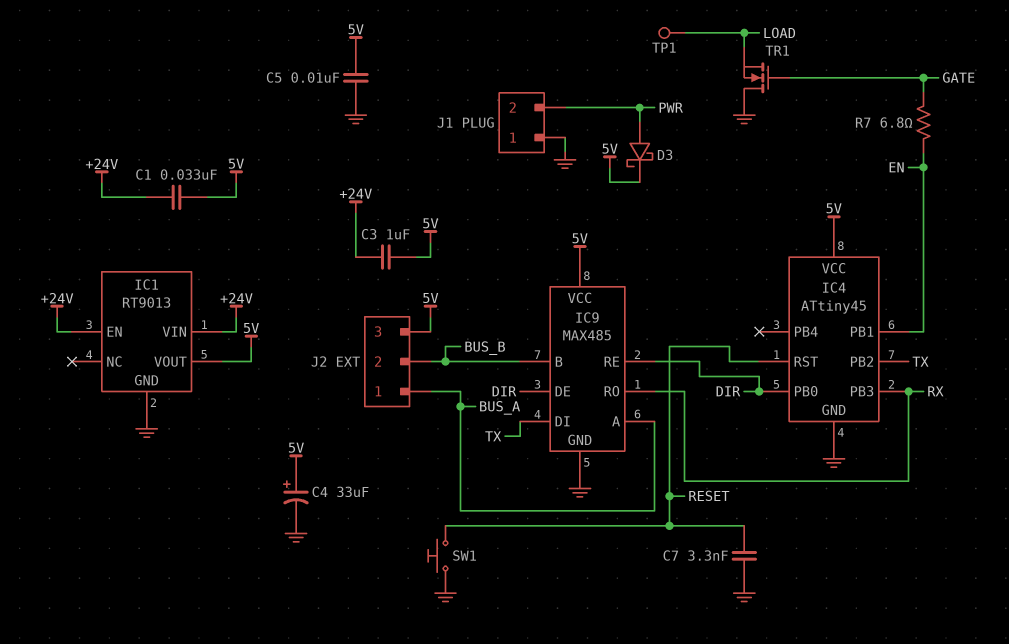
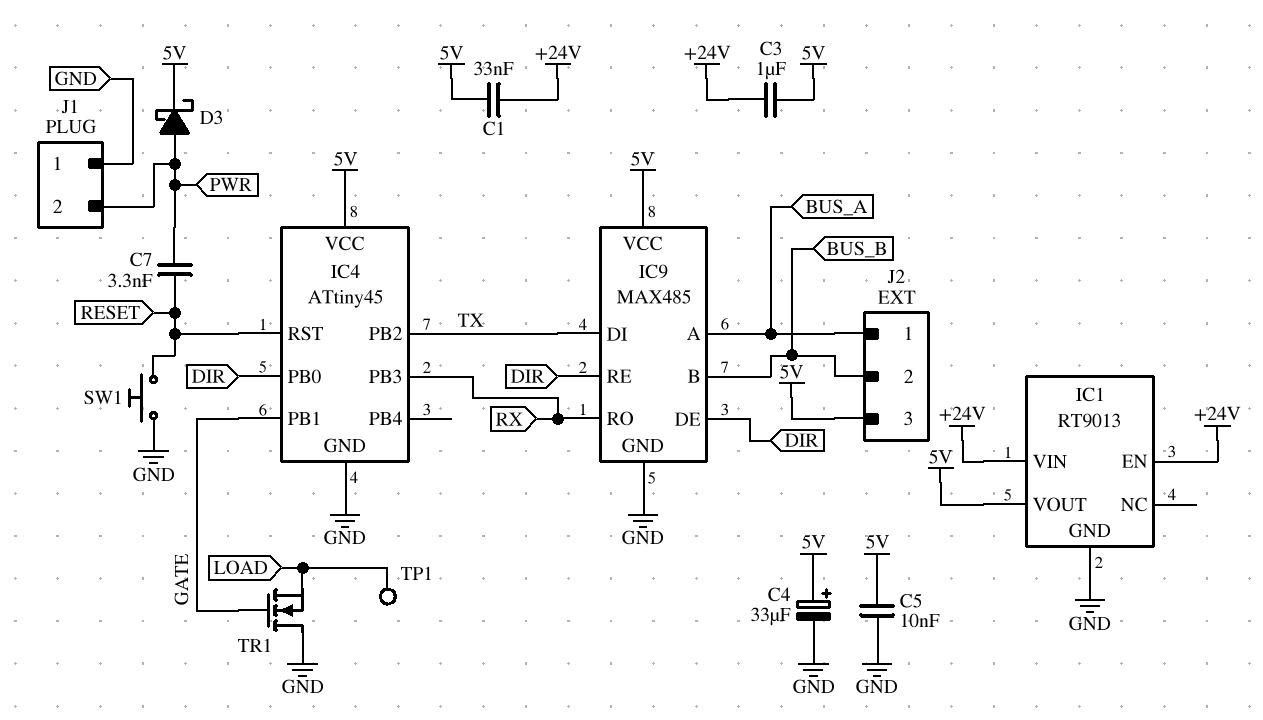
C7: 3.3nF (GND, RESET) -> 3.3nF (PWR, RESET)
IC4 pin PB1: EN -> GATE
R7: 6.8 (EN, GATE) -> none

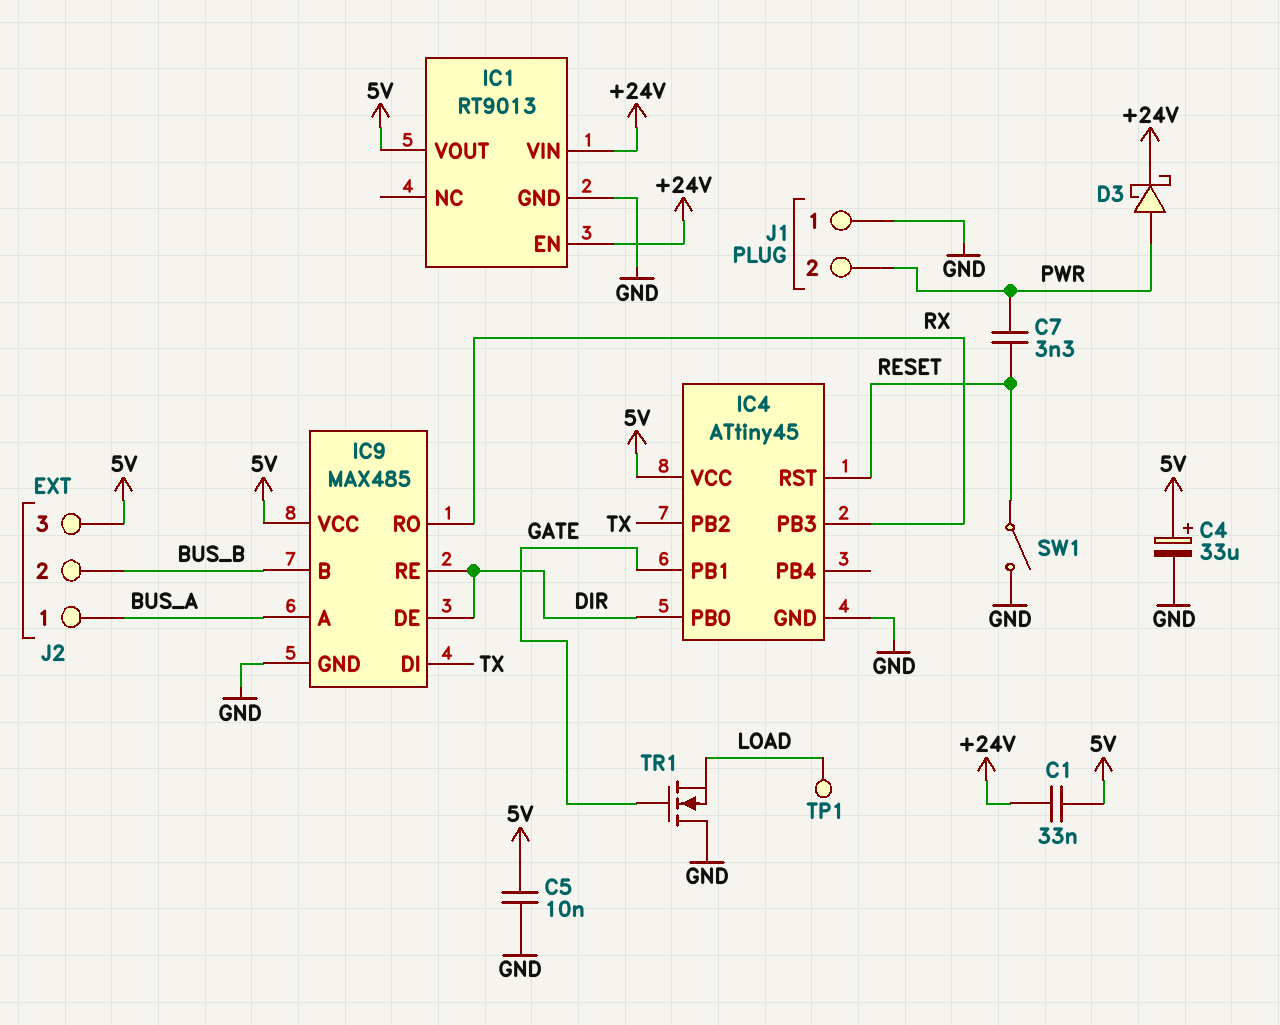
C3: 1uF (+24V, 5V) -> none
D3: schottky (A PWR, K 5V) -> schottky (A PWR, K +24V)
SW1: button (GND, RESET) -> switch (GND, RESET)

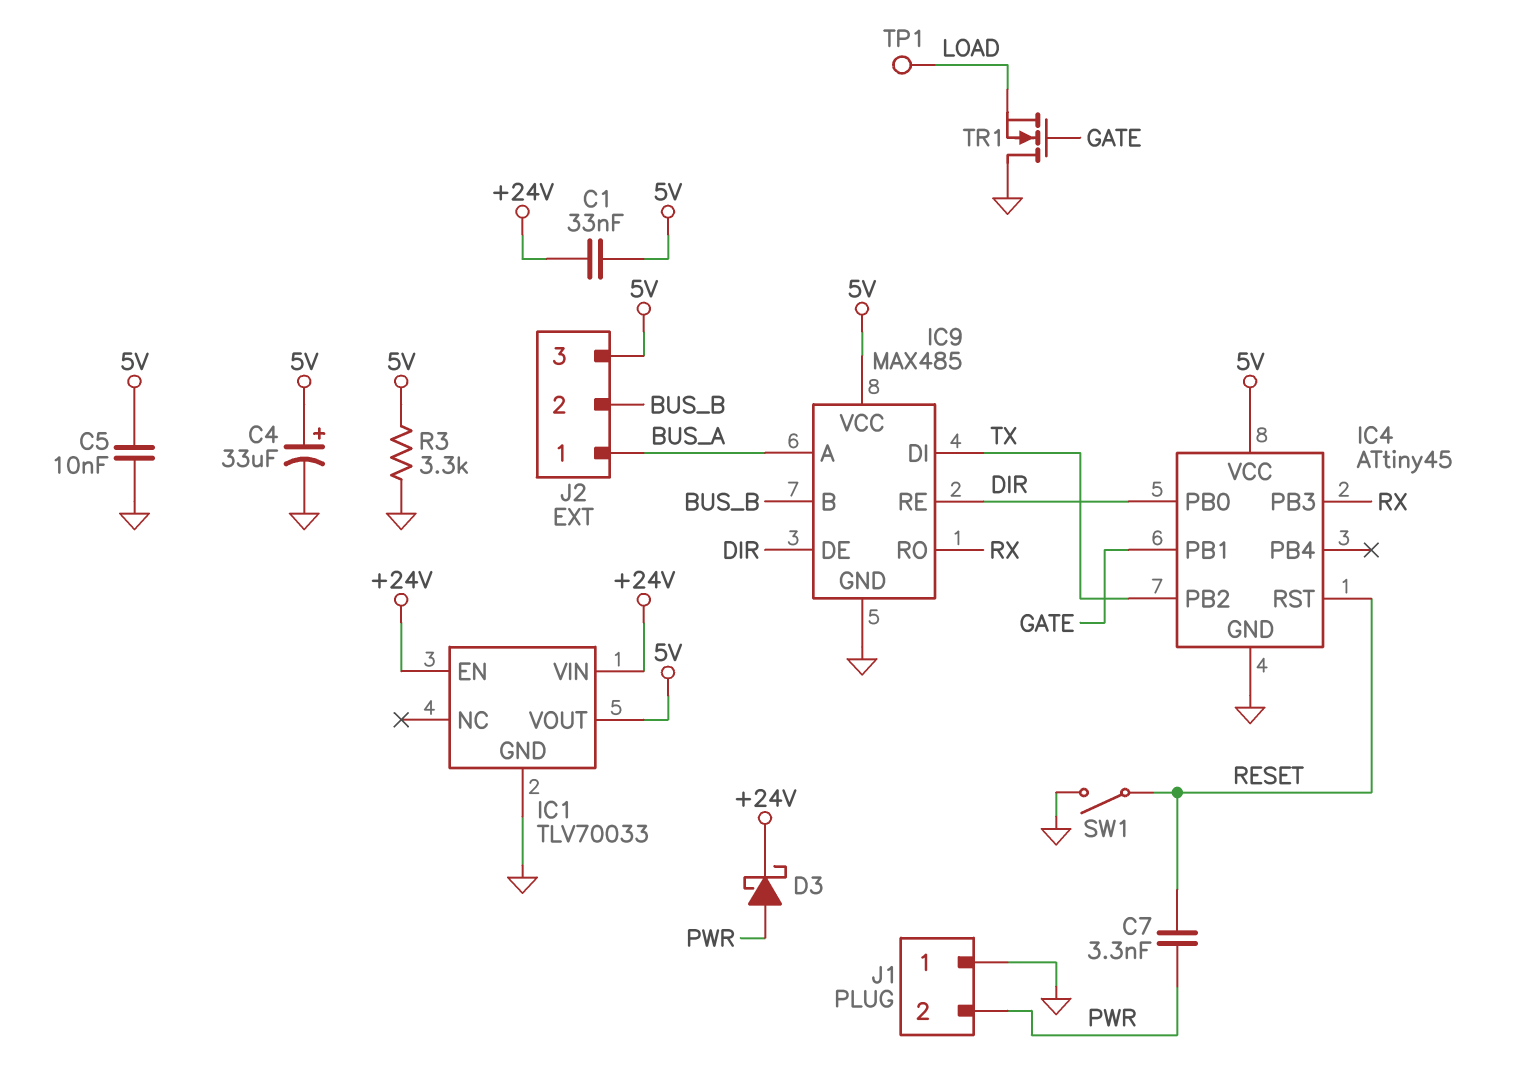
IC1: RT9013 -> TLV70033
R3: none -> 3.3k (5V, GND)

